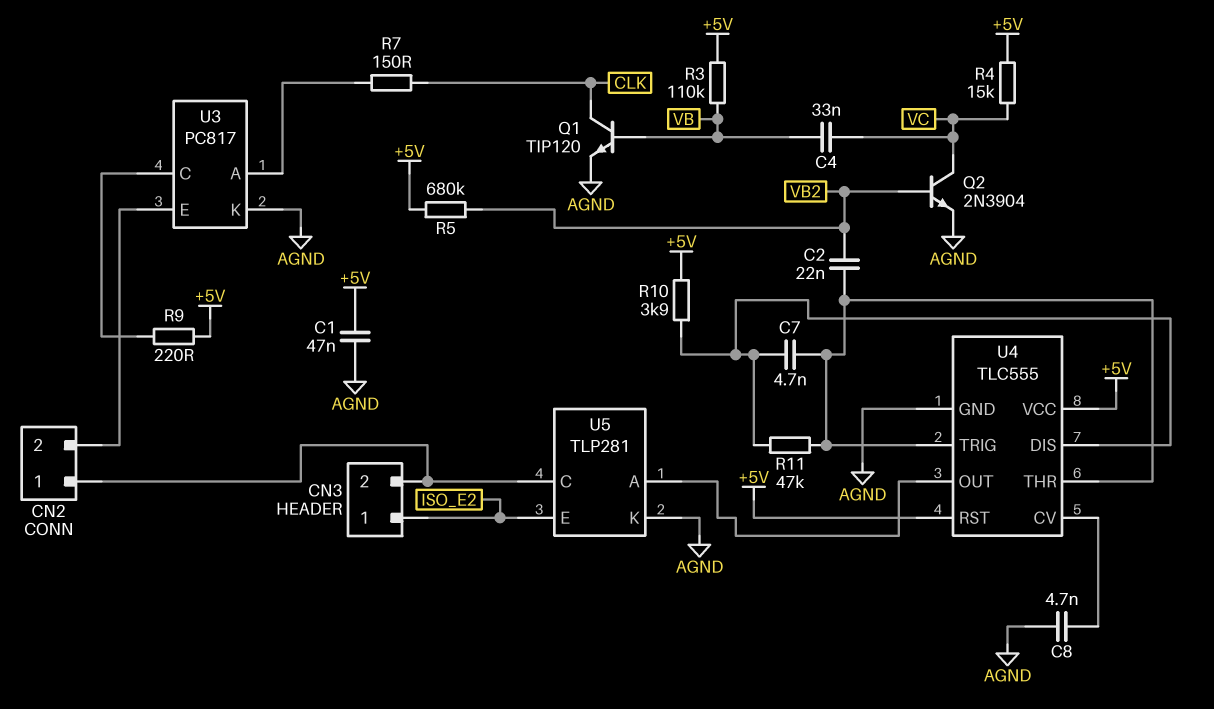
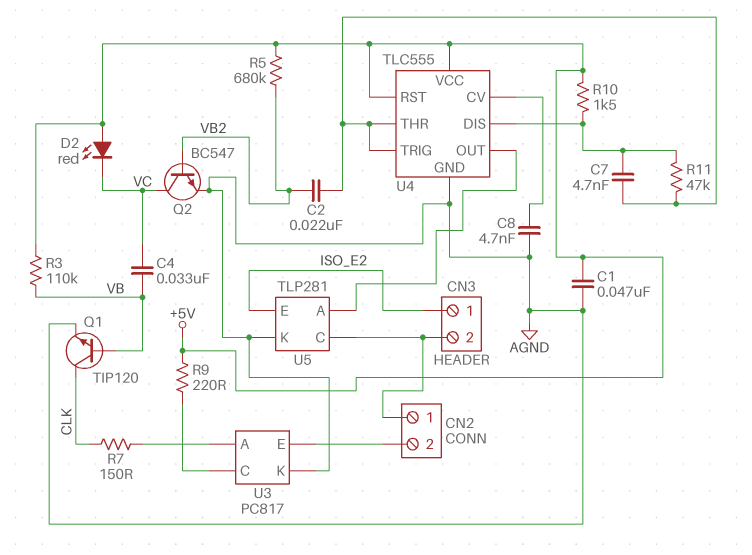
D2: none -> LED red (A +5V, K VC)
Q2: NPN 2N3904 (B VB2, C VC, E AGND) -> NPN BC547 (B VB2, C VC, E AGND)
R4: 15k (+5V, VC) -> none
R10: 3.9k (+5V, U4/DIS) -> 1.5k (+5V, U4/DIS)

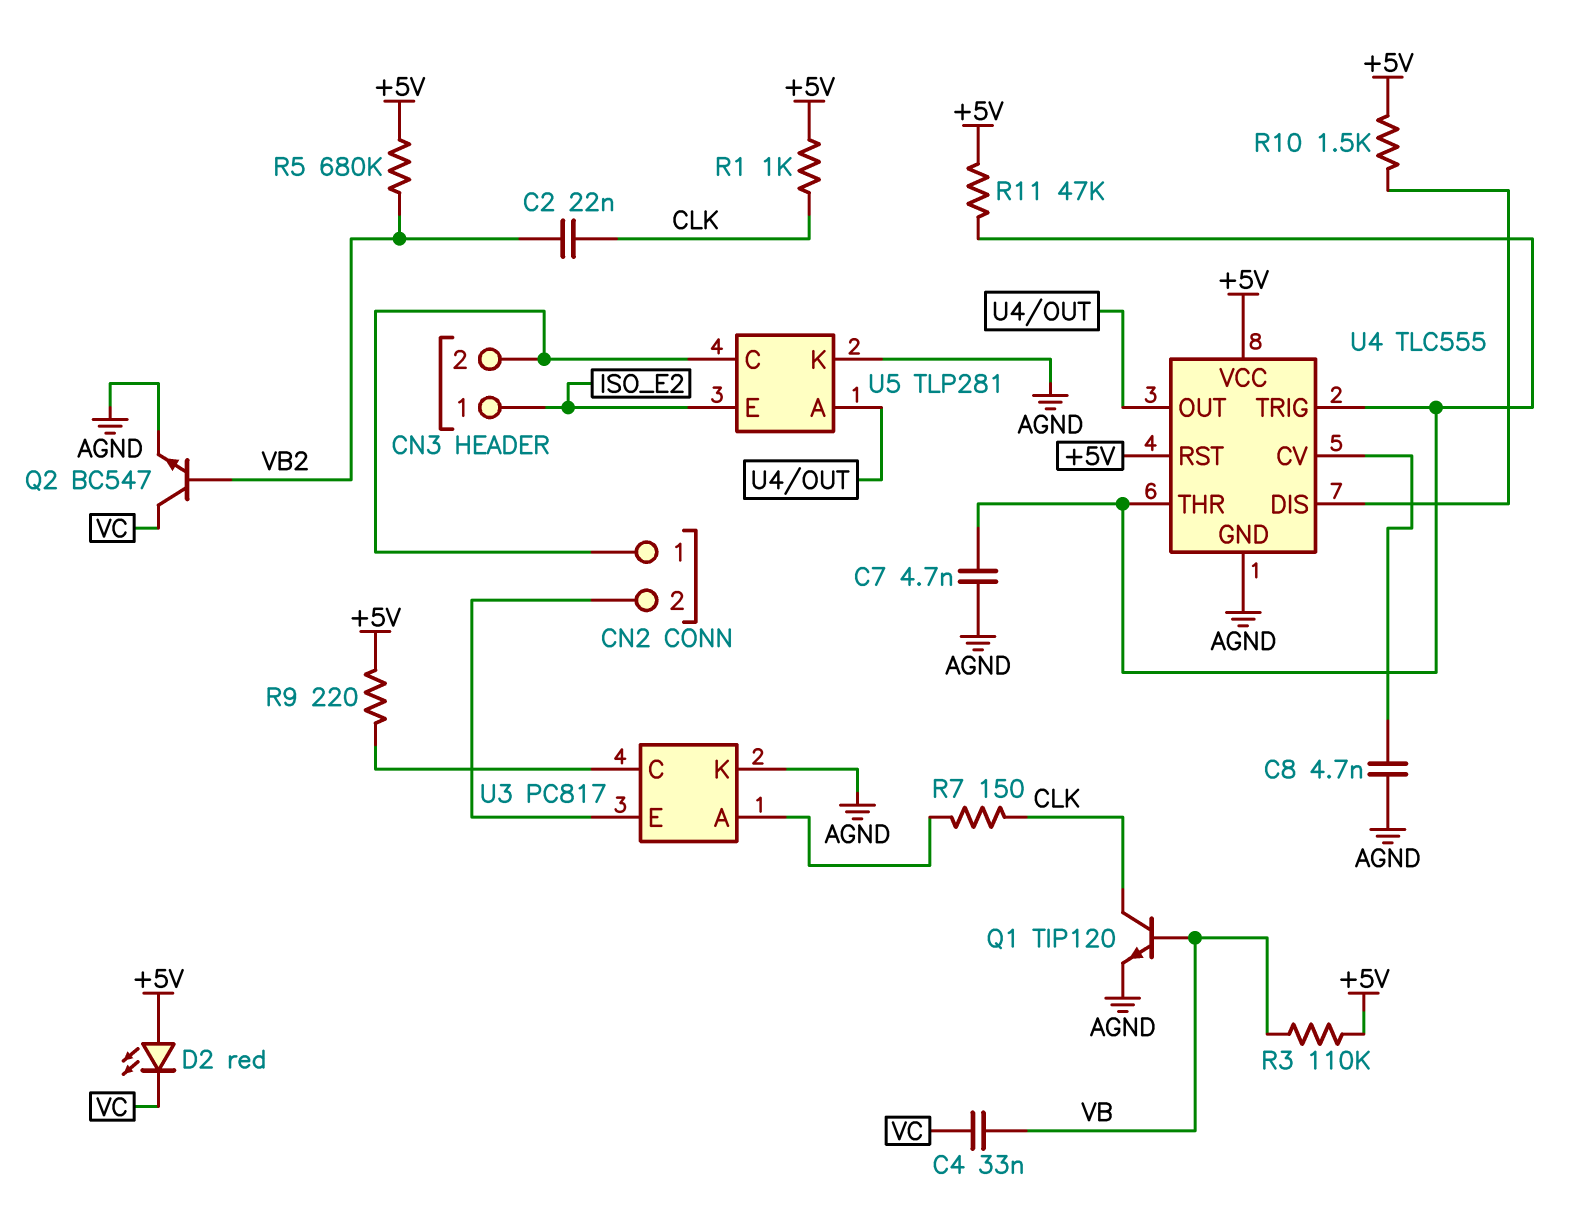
C1: 47nF (+5V, AGND) -> none
C2: 22nF (U4/THR, VB2) -> 22nF (CLK, VB2)
C7: 4.7nF (U4/DIS, U4/THR) -> 4.7nF (AGND, U4/THR)
R1: none -> 1k (+5V, CLK)
R11: 47k (U4/DIS, U4/THR) -> 47k (+5V, U4/THR)

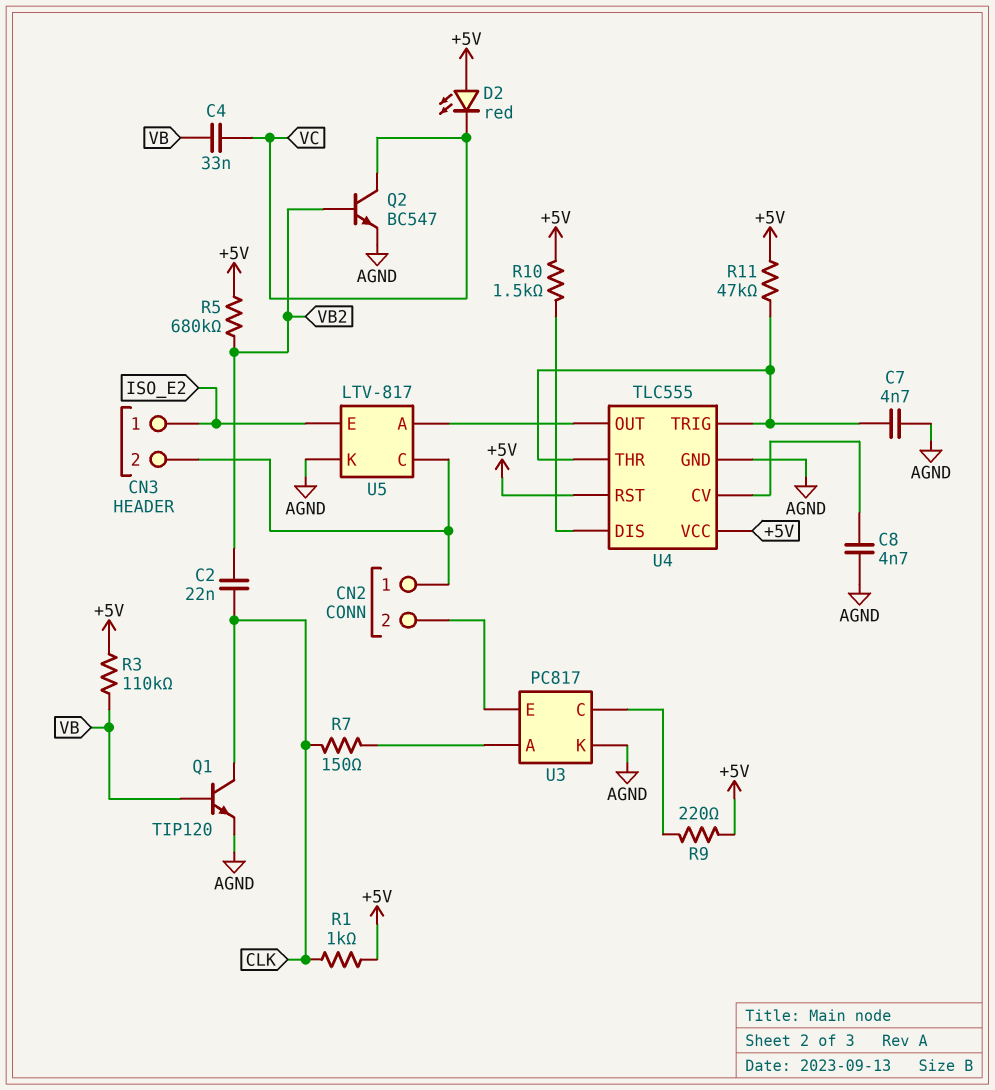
U5: TLP281 -> LTV-817

